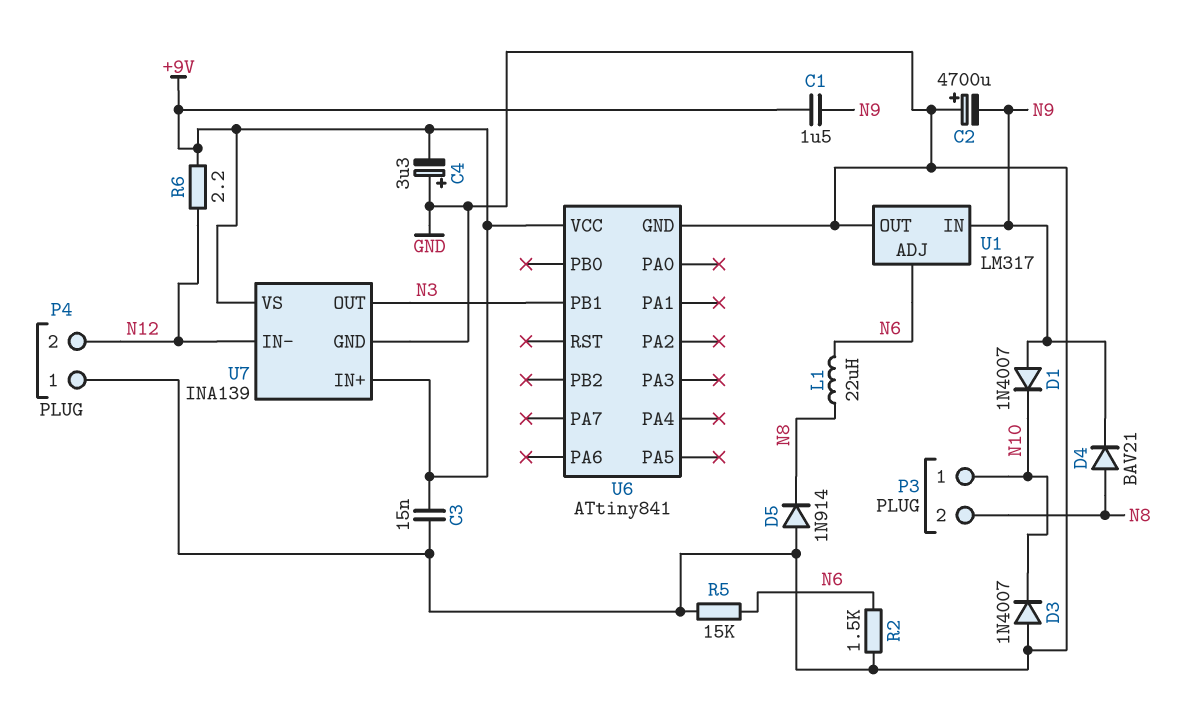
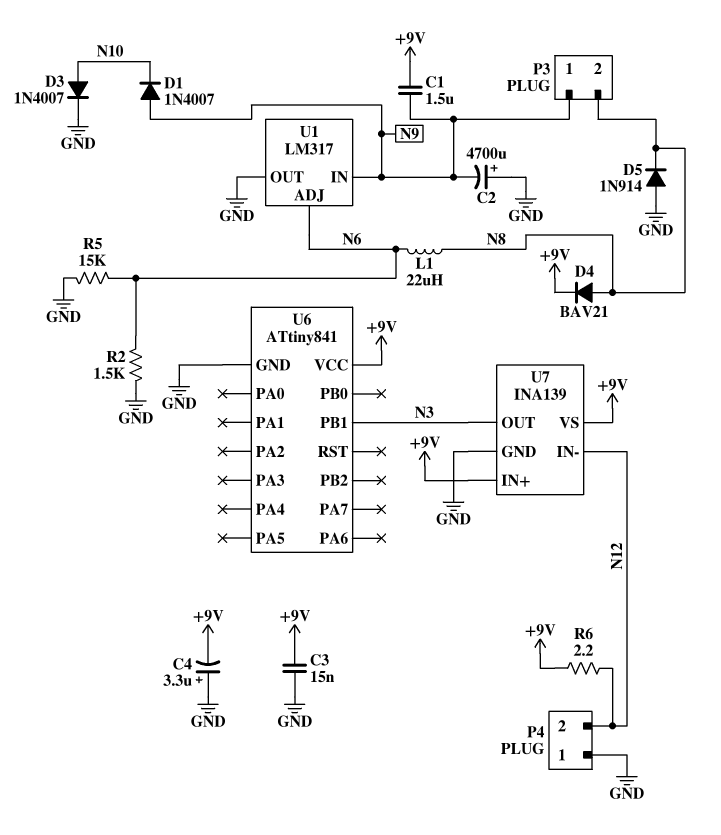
D3: diode 1N4007 (A GND, K N10) -> diode 1N4007 (A N10, K GND)
D4: diode BAV21 (A N8, K N9) -> diode BAV21 (A N8, K +9V)
P3 pin 1: N10 -> N9

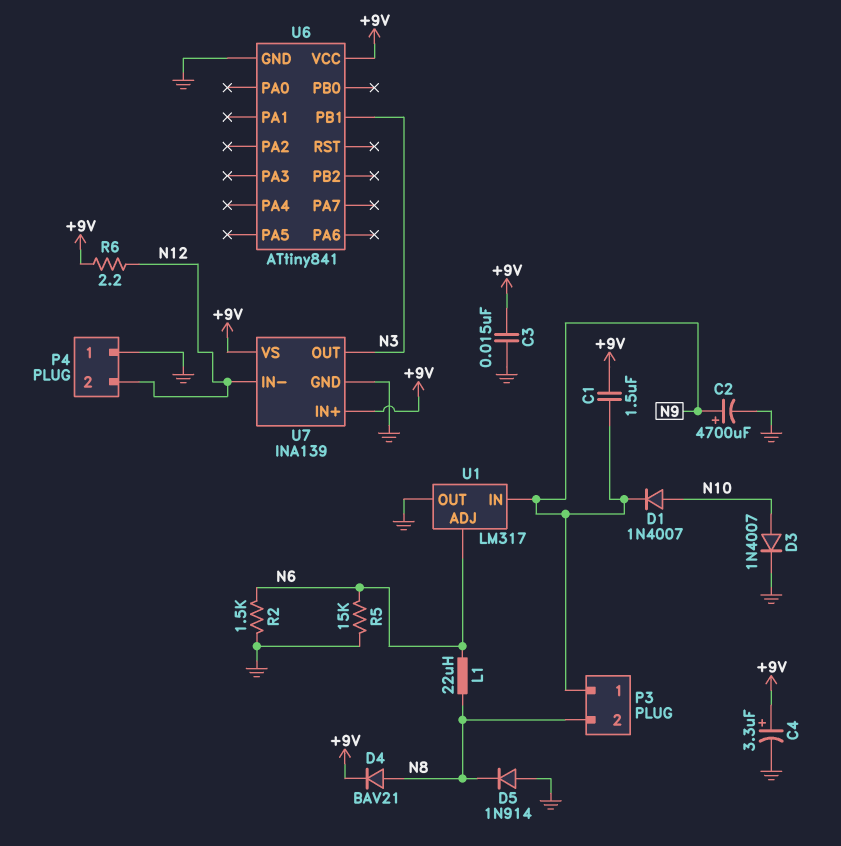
C2: 4700uF (plus GND, minus N9) -> 4700uF (plus N9, minus GND)
C4: 3.3uF (plus GND, minus +9V) -> 3.3uF (plus +9V, minus GND)
D1: diode 1N4007 (A N9, K N10) -> diode 1N4007 (A N10, K N9)

